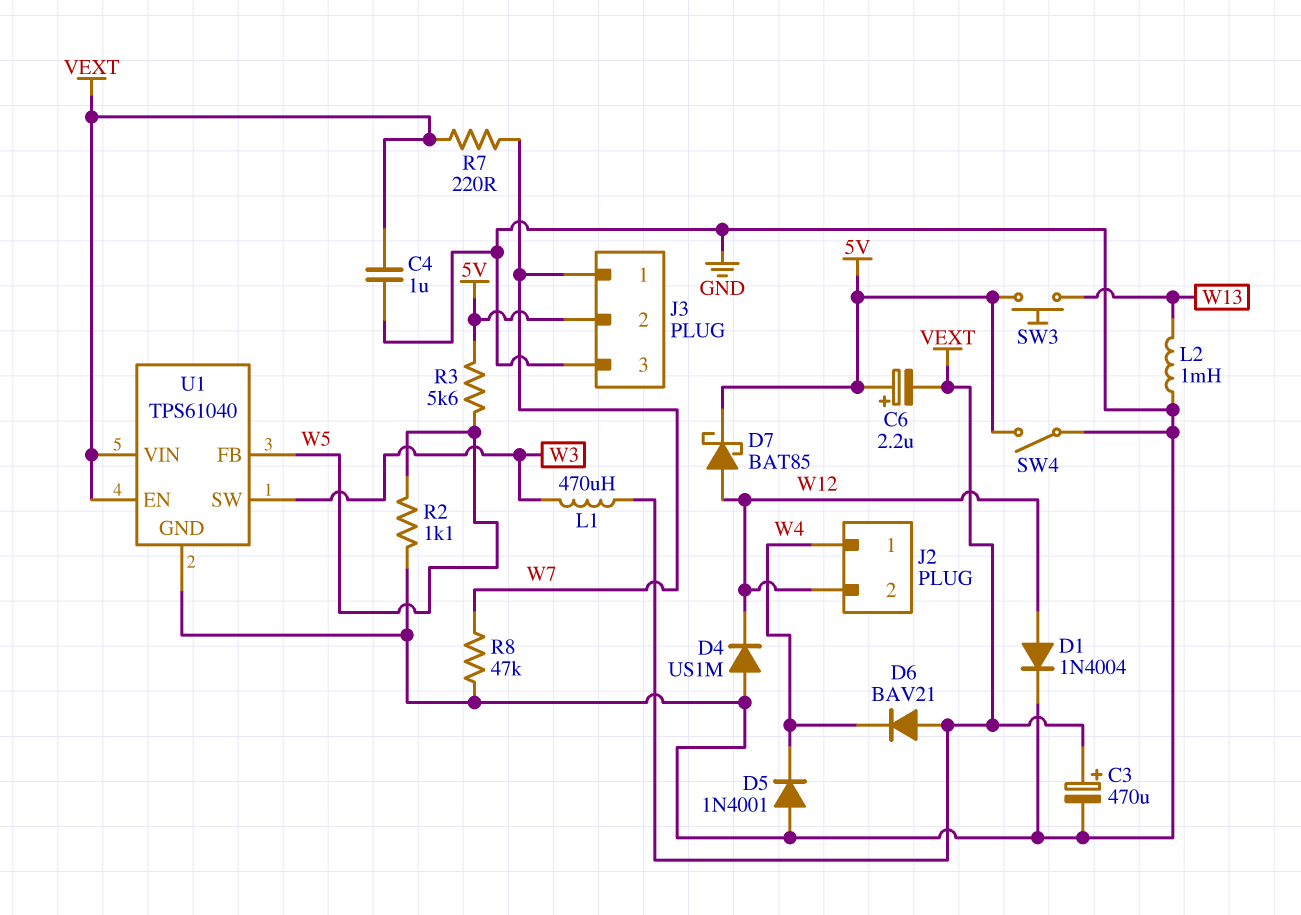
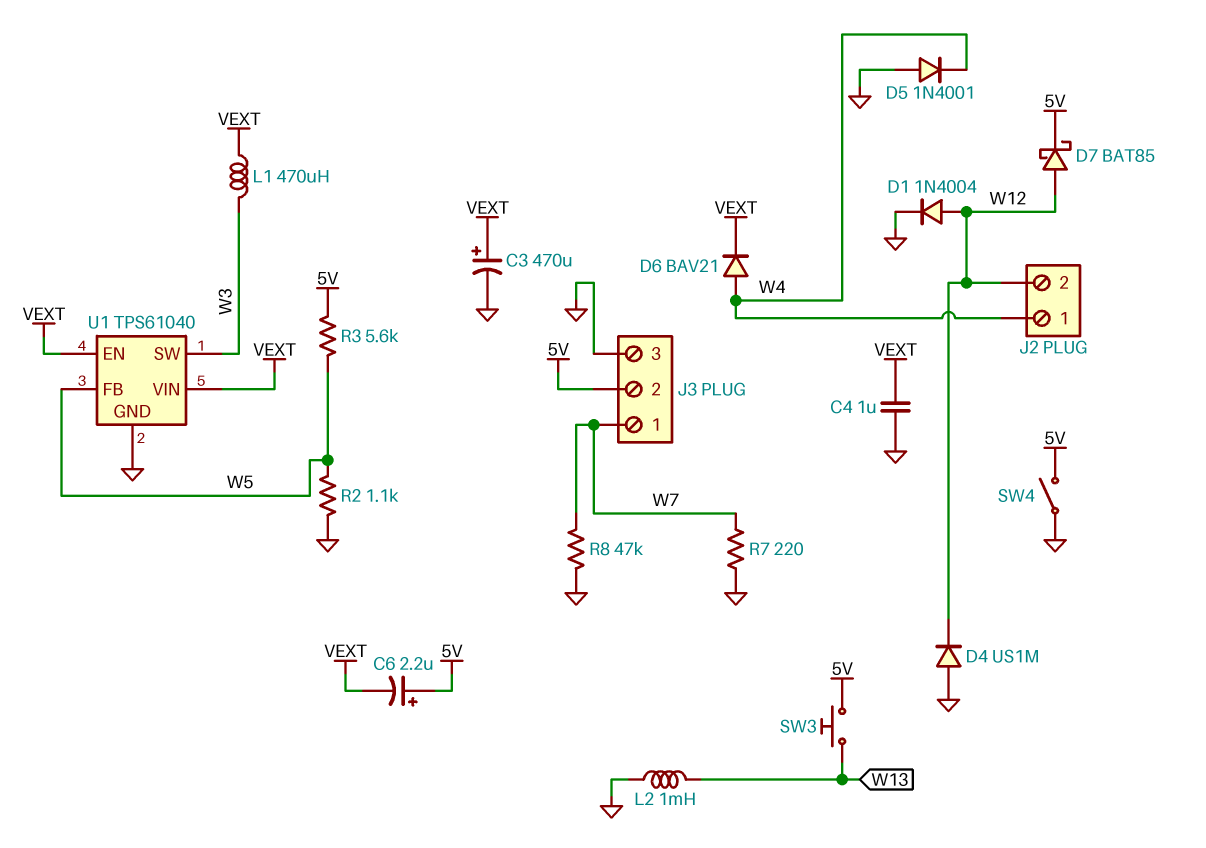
D6: diode BAV21 (A VEXT, K W4) -> diode BAV21 (A W4, K VEXT)
R7: 220 (VEXT, W7) -> 220 (GND, W7)

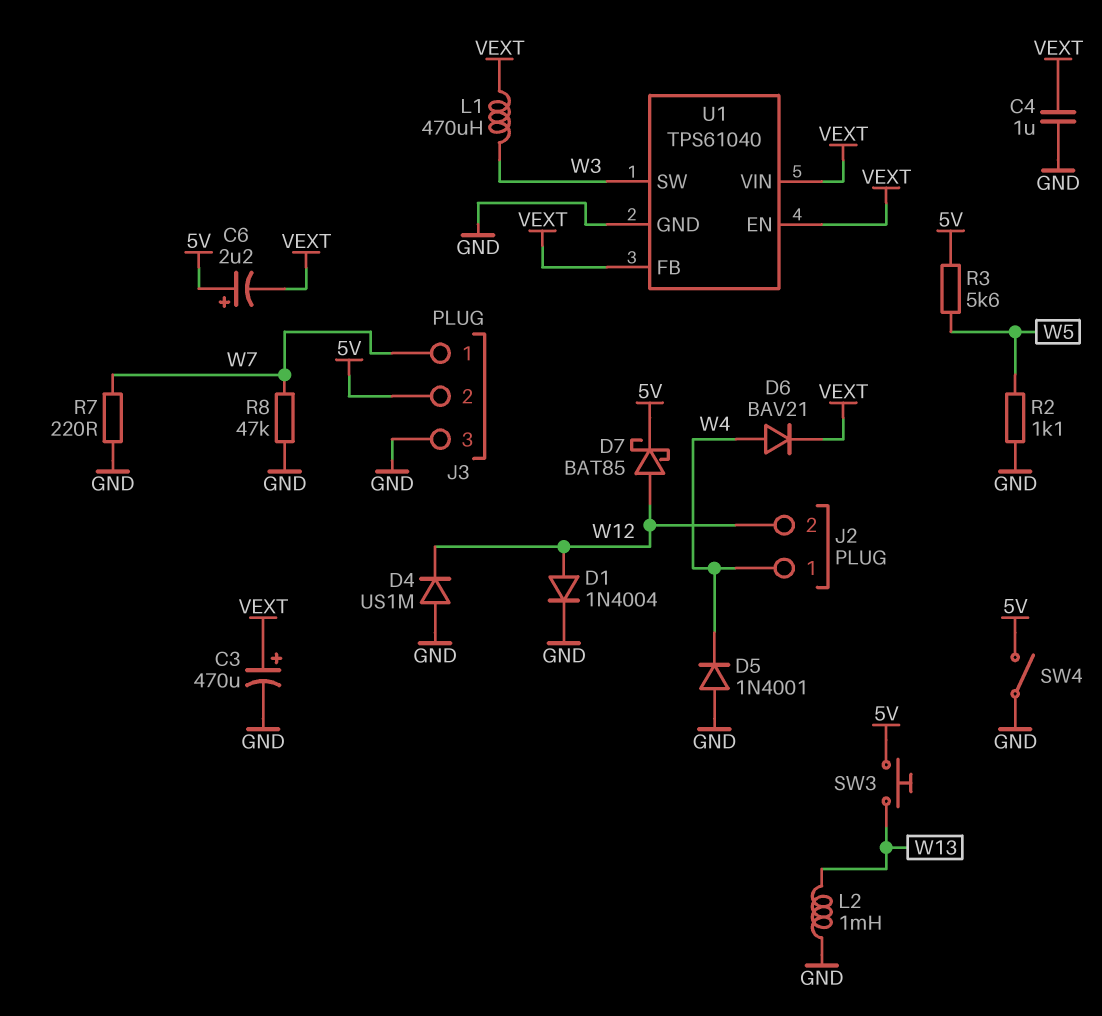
U1 pin FB: W5 -> VEXT

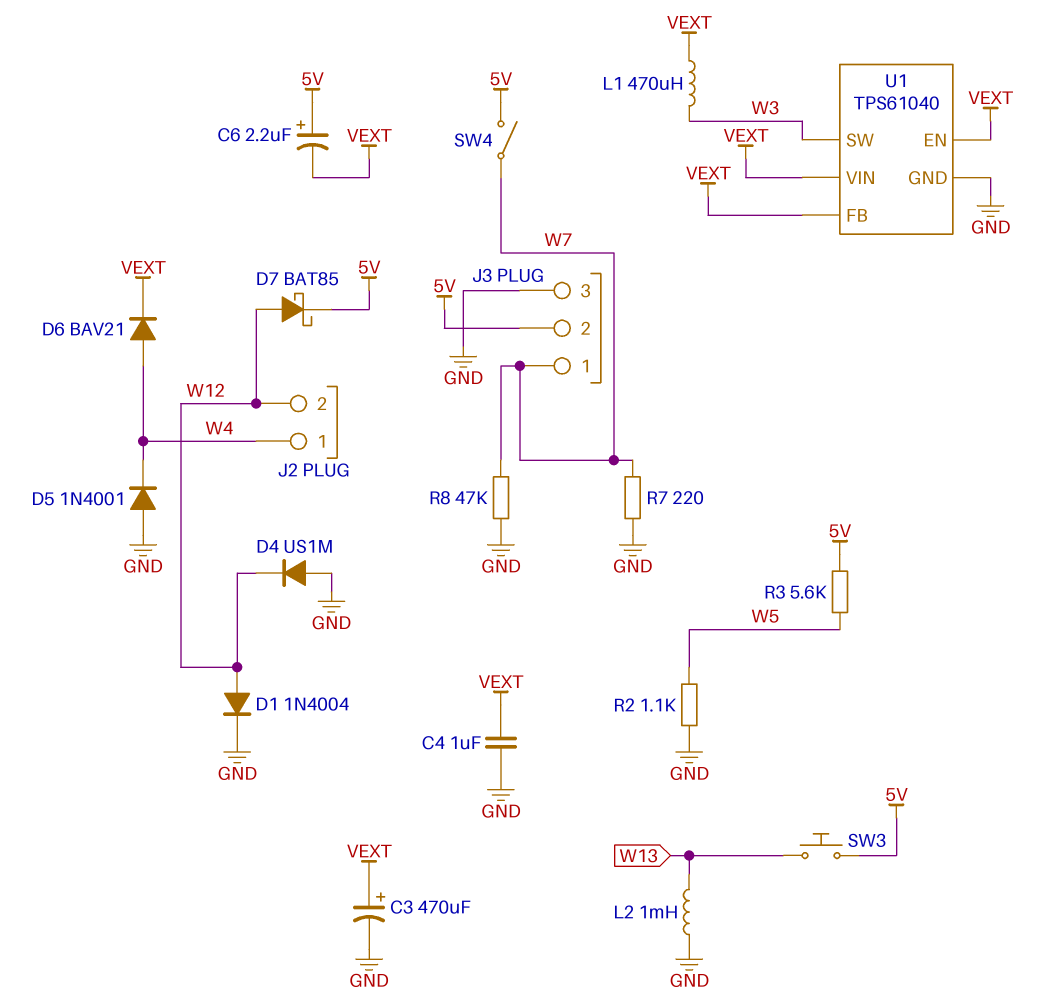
SW4: switch (5V, GND) -> switch (5V, W7)

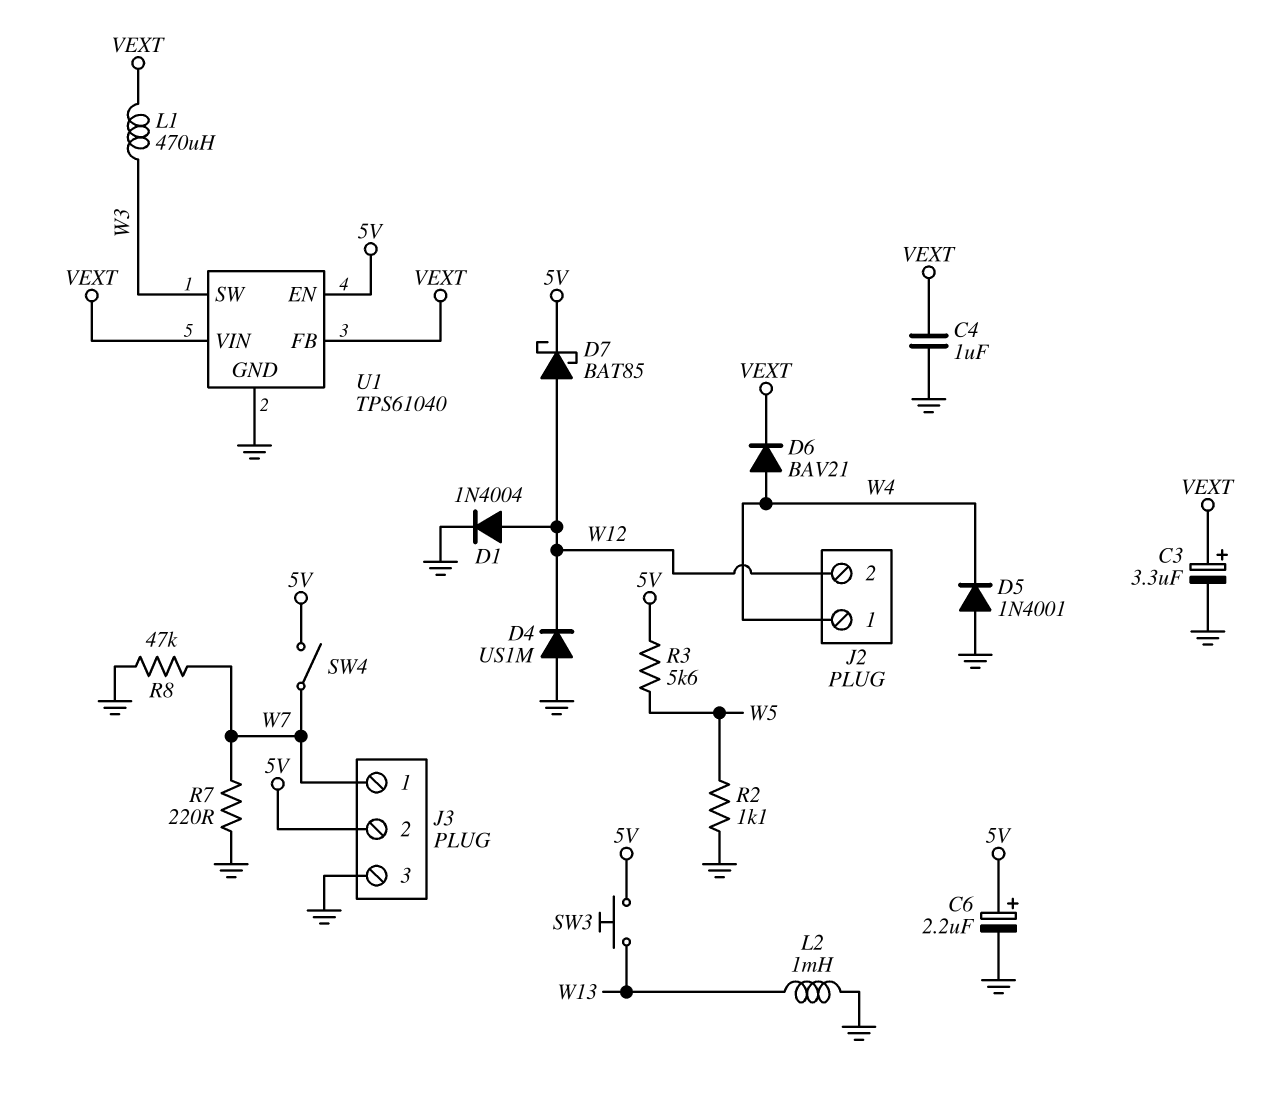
C3: 470uF (plus VEXT, minus GND) -> 3.3uF (plus VEXT, minus GND)
C6: 2.2uF (plus 5V, minus VEXT) -> 2.2uF (plus 5V, minus GND)
U1 pin EN: VEXT -> 5V

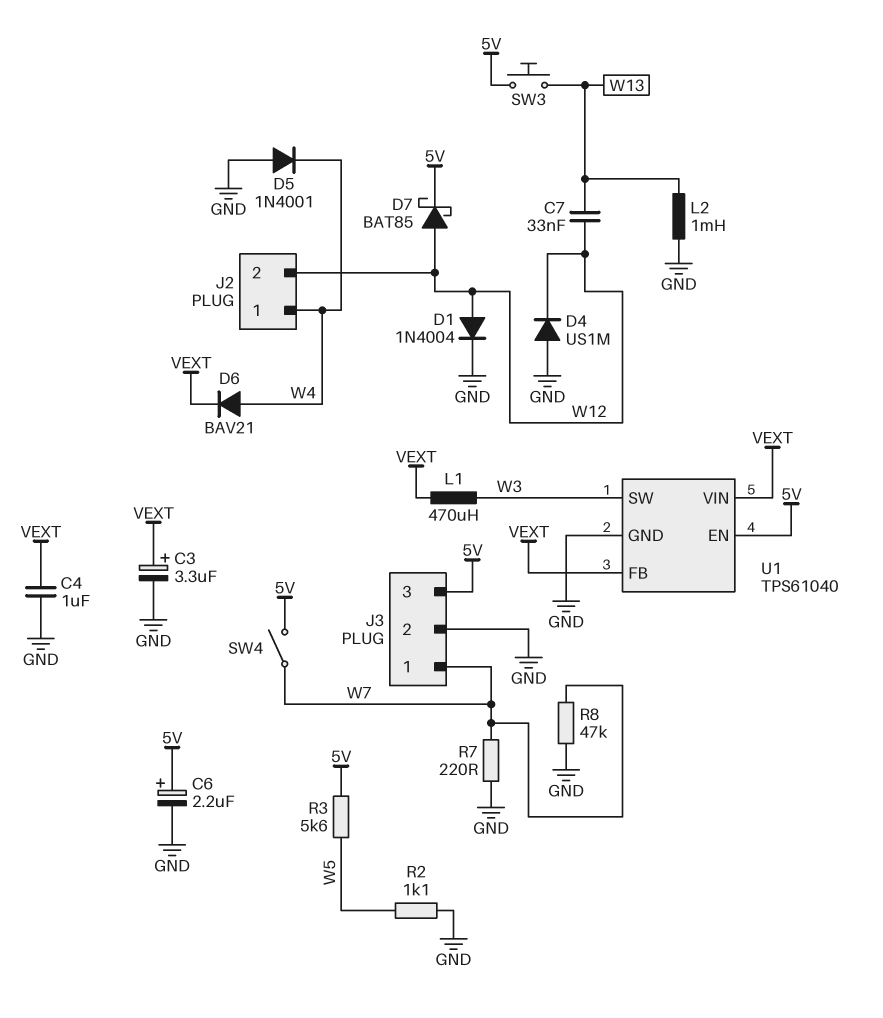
C7: none -> 33nF (W12, W13)
J3 pin 2: 5V -> GND
J3 pin 3: GND -> 5V

